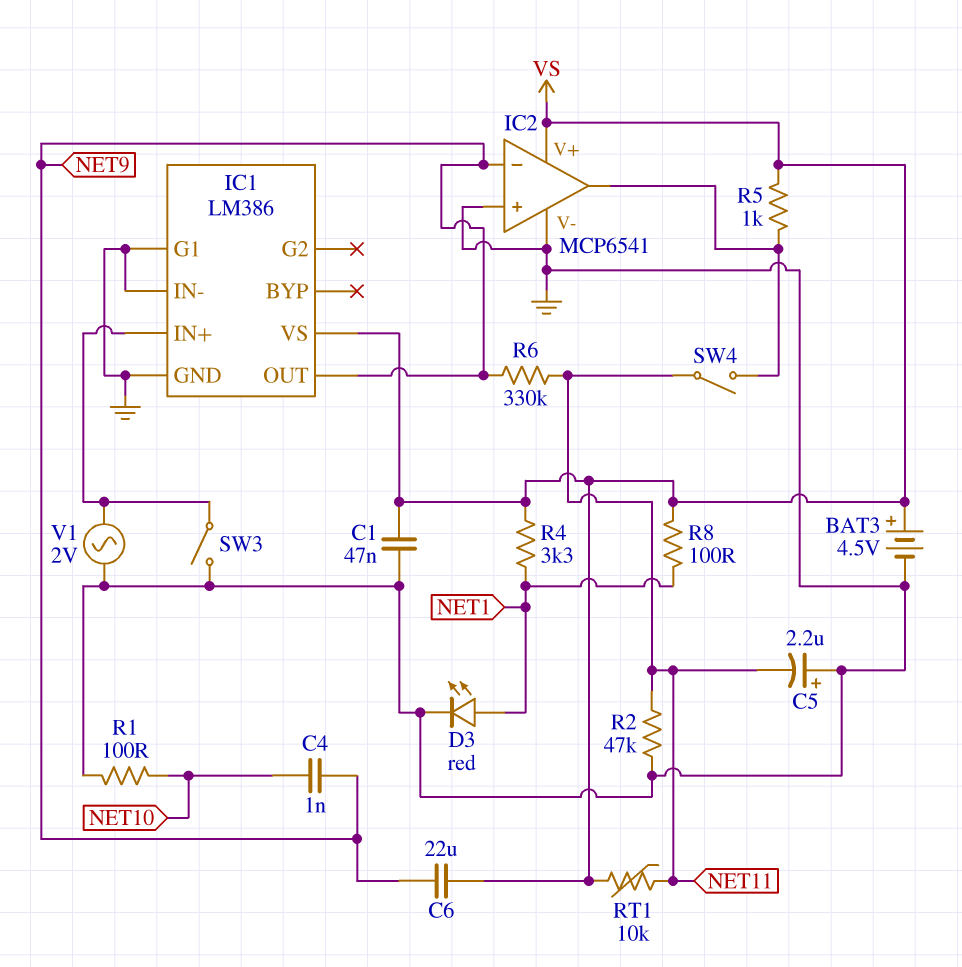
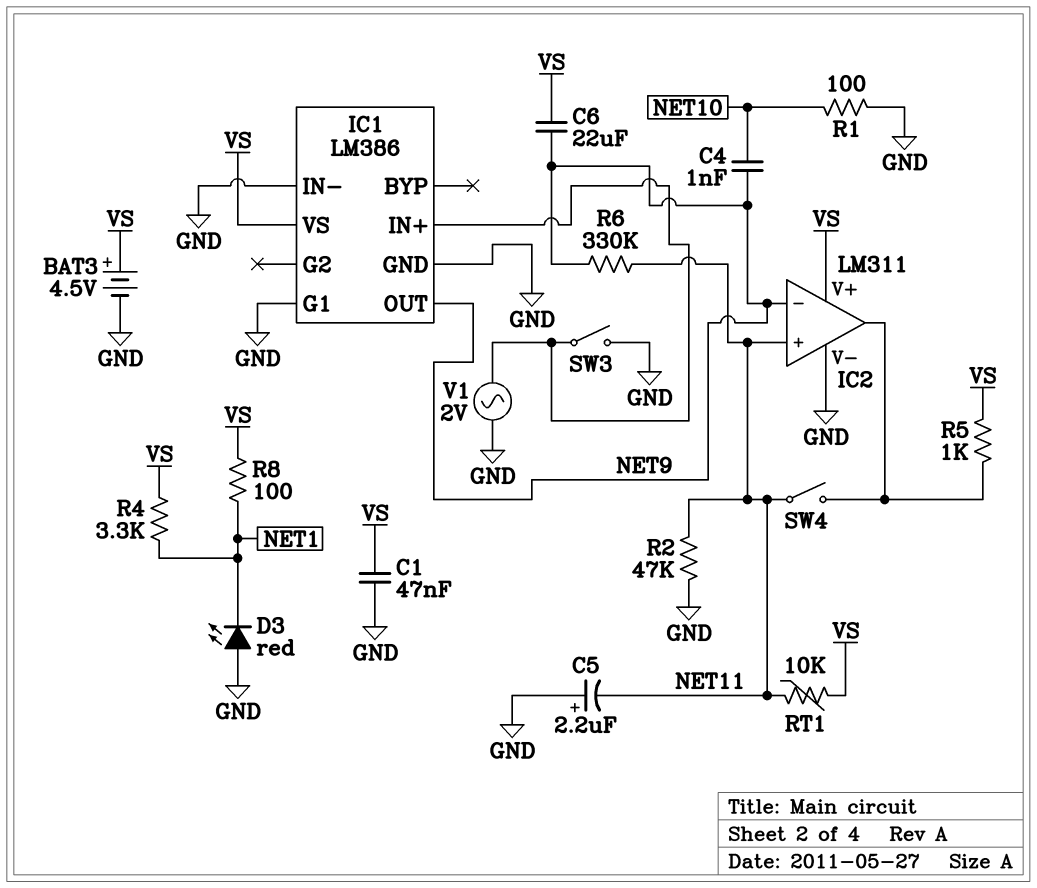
D3: LED red (A NET1, K GND) -> LED red (A GND, K NET1)
IC2: MCP6541 -> LM311
IC2 pin in+: GND -> NET11

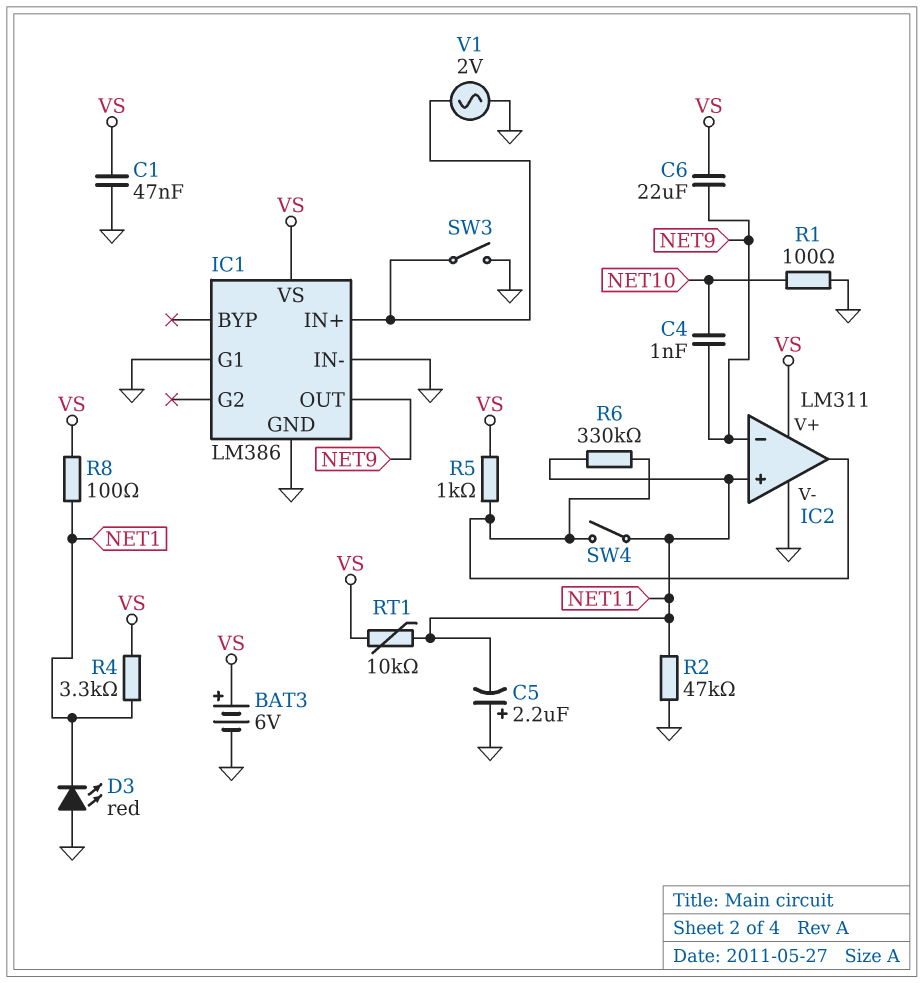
BAT3: 4.5V (plus VS, minus GND) -> 6V (plus VS, minus GND)
R6: 330k (NET9, NET11) -> 330k (IC2/out, NET11)

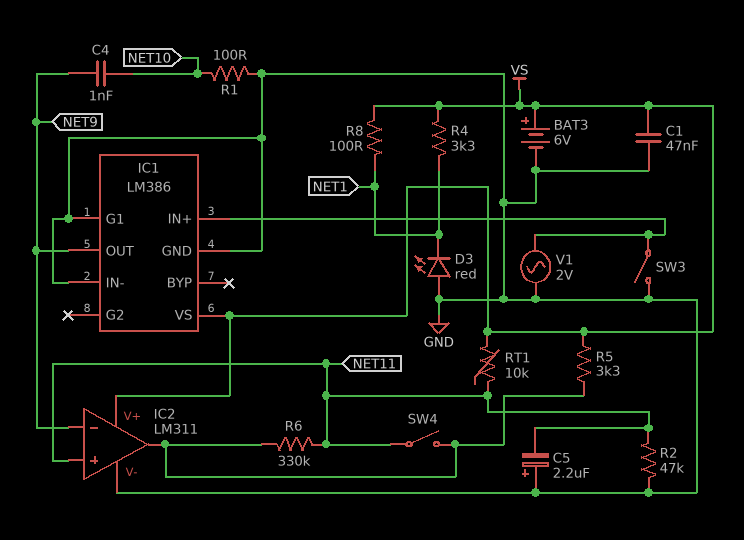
C6: 22uF (NET9, VS) -> none
R5: 1k (IC2/out, VS) -> 3.3k (IC2/out, VS)

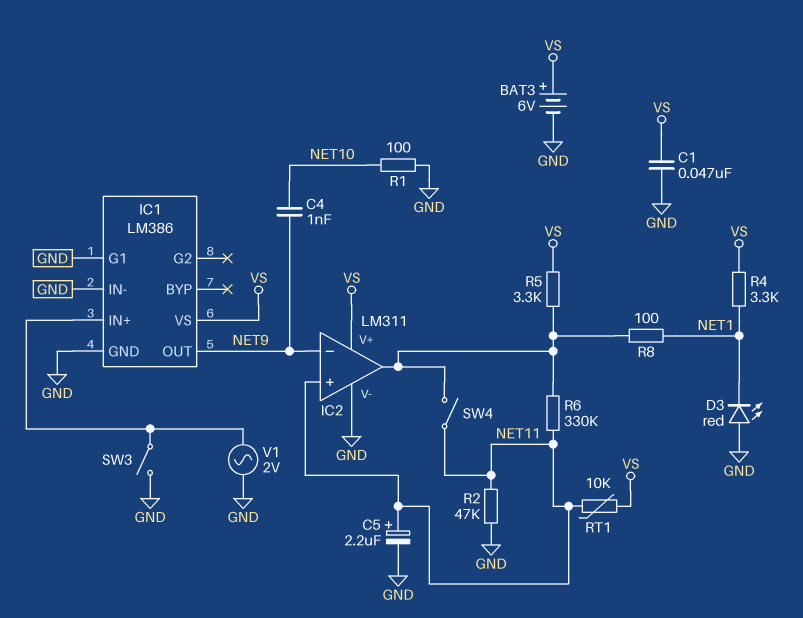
C5: 2.2uF (plus GND, minus NET11) -> 2.2uF (plus NET11, minus GND)
R8: 100 (NET1, VS) -> 100 (IC2/out, NET1)

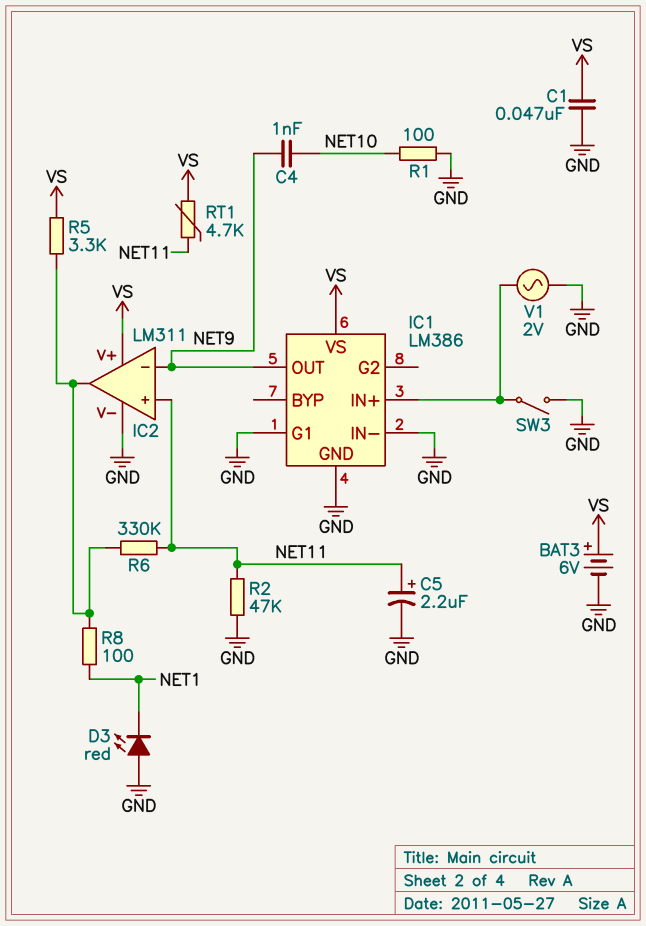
R4: 3.3k (NET1, VS) -> none
RT1: 10k (NET11, VS) -> 4.7k (NET11, VS)
SW4: switch (IC2/out, NET11) -> none

